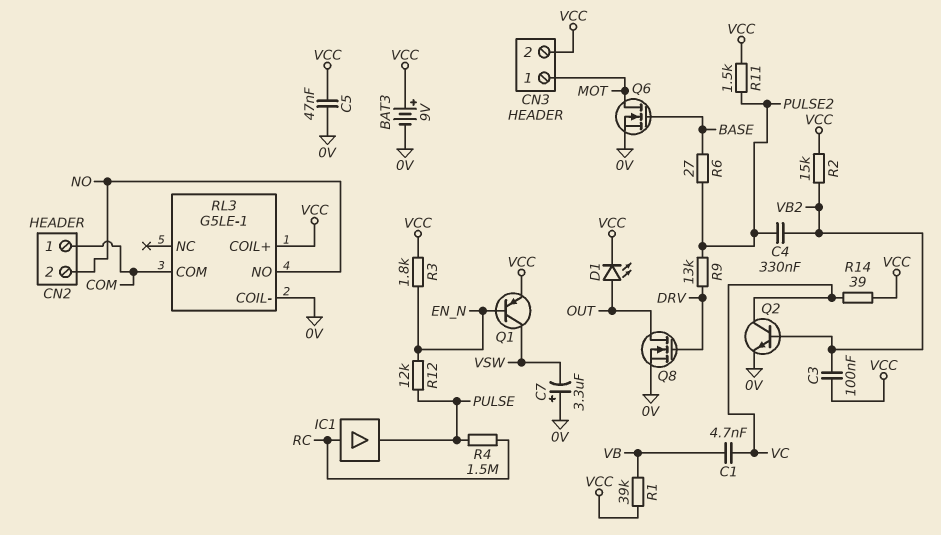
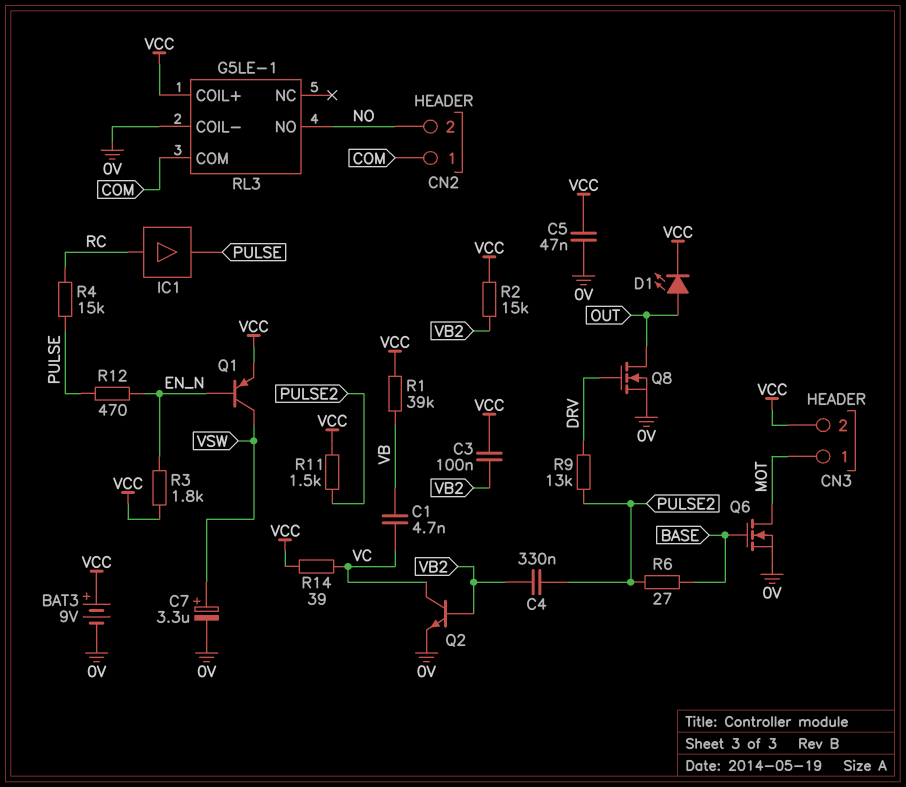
C7: 3.3uF (plus 0V, minus VSW) -> 3.3uF (plus VSW, minus 0V)
R4: 1.5M (PULSE, RC) -> 15k (PULSE, RC)
R12: 12k (EN_N, PULSE) -> 470 (EN_N, PULSE)

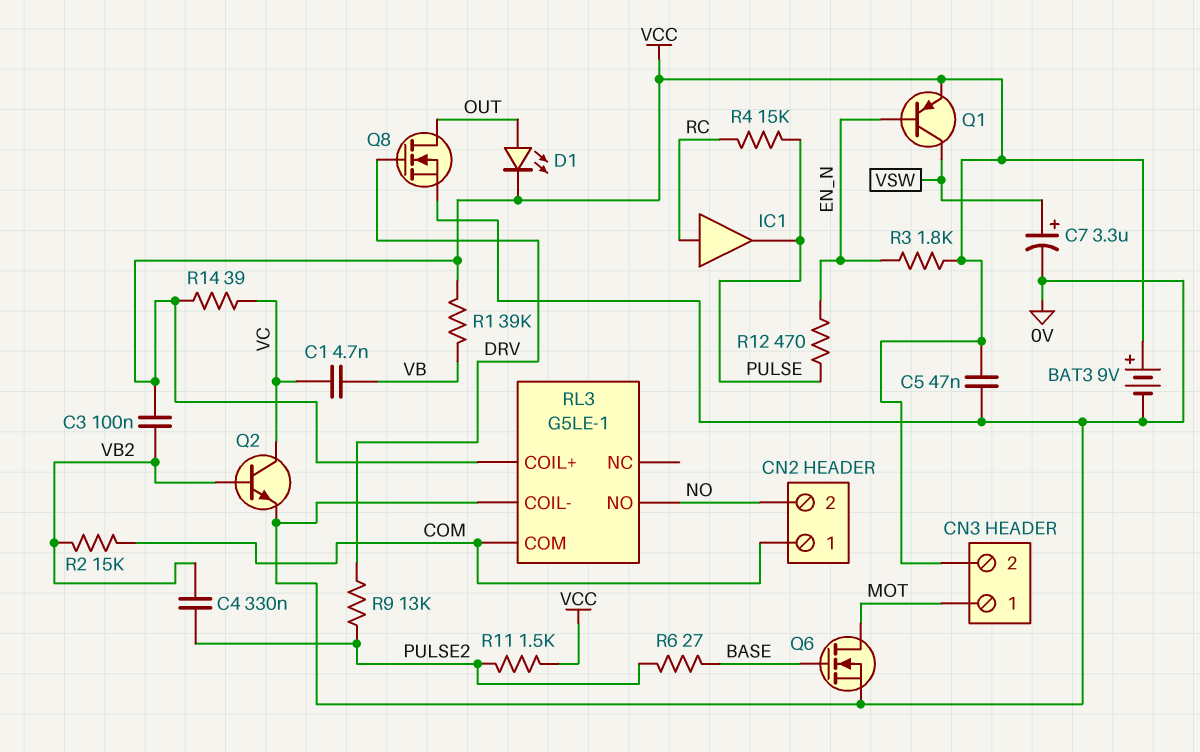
R2: 15k (VB2, VCC) -> 15k (COM, VB2)

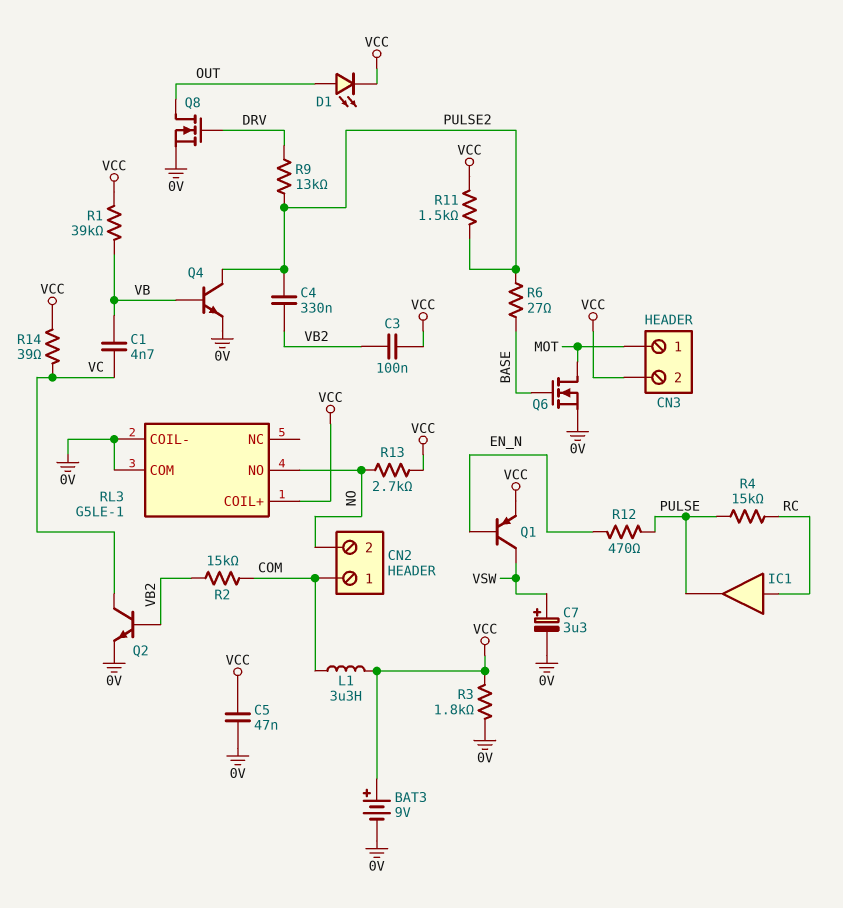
L1: none -> 3.3uH (COM, VCC)
Q4: none -> NPN (B VB, C PULSE2, E 0V)
R3: 1.8k (EN_N, VCC) -> 1.8k (0V, VCC)
R13: none -> 2.7k (NO, VCC)
RL3 pin COM: COM -> 0V

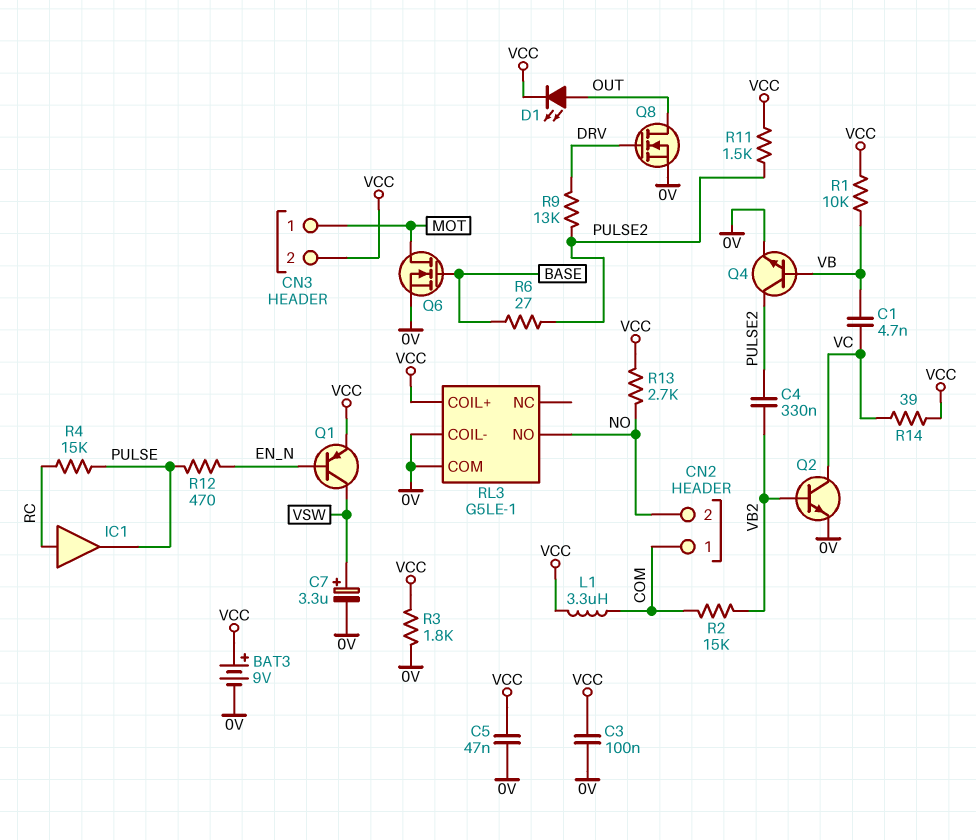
C3: 100nF (VB2, VCC) -> 100nF (0V, VCC)
R1: 39k (VB, VCC) -> 10k (VB, VCC)

